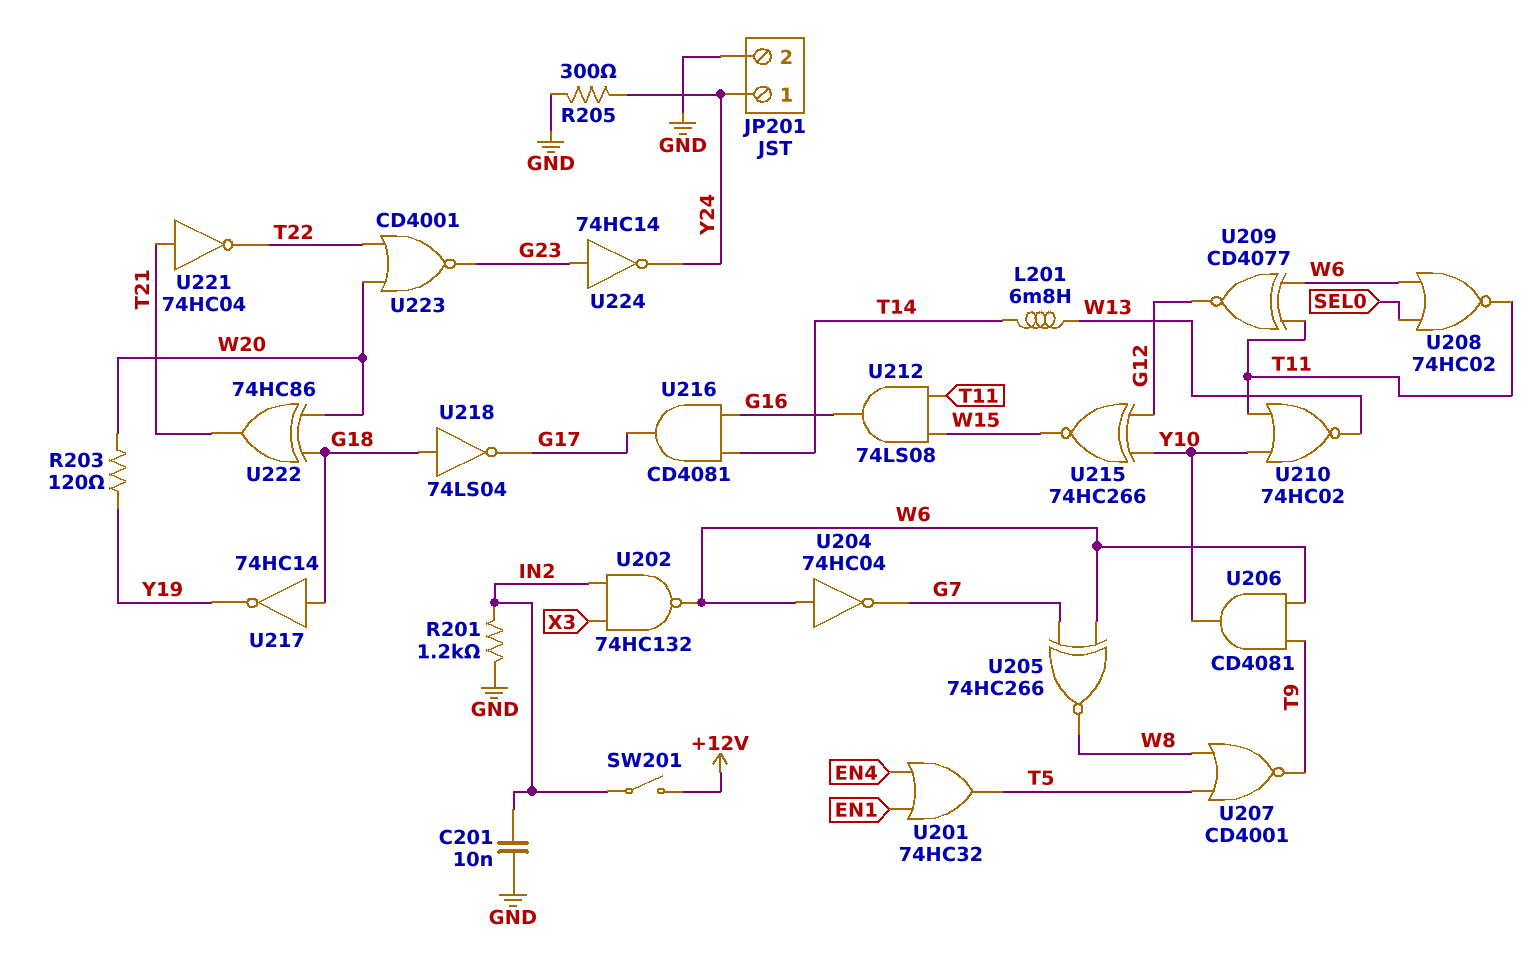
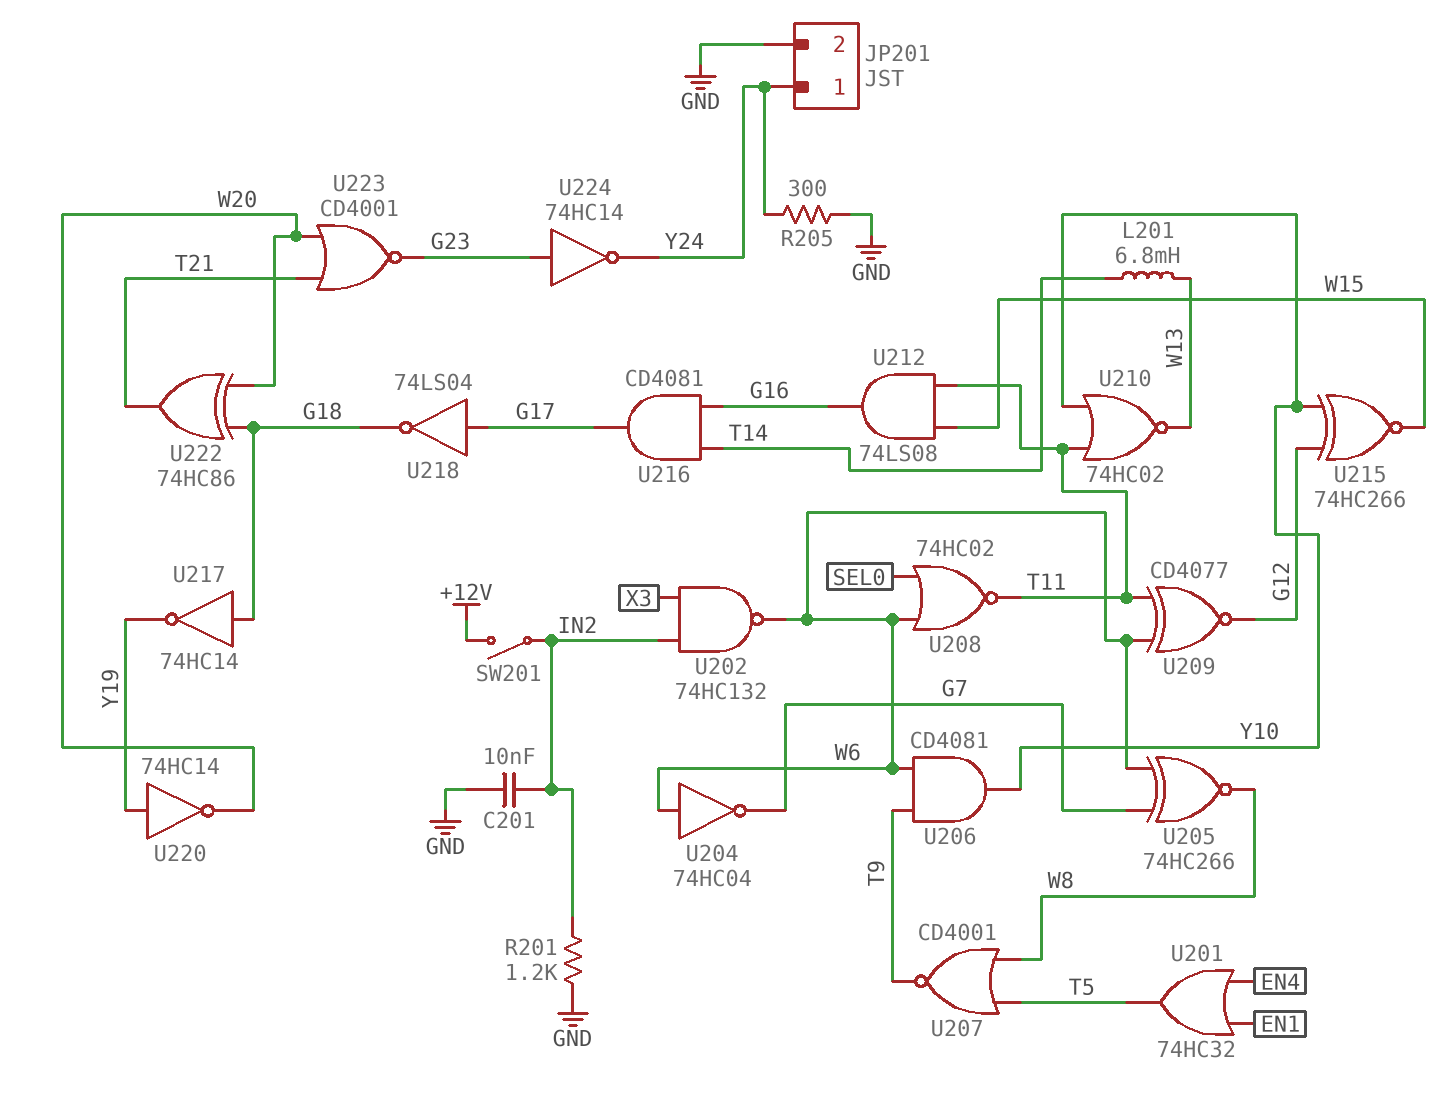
R203: 120 (W20, Y19) -> none
U218: NOT 74LS04 (in G18, out G17) -> NOT 74LS04 (in G17, out G18)
U220: none -> NOT 74HC14 (in Y19, out W20)
U221: NOT 74HC04 (in T21, out T22) -> none
U223: NOR CD4001 (in T22, in W20, out G23) -> NOR CD4001 (in T21, in W20, out G23)

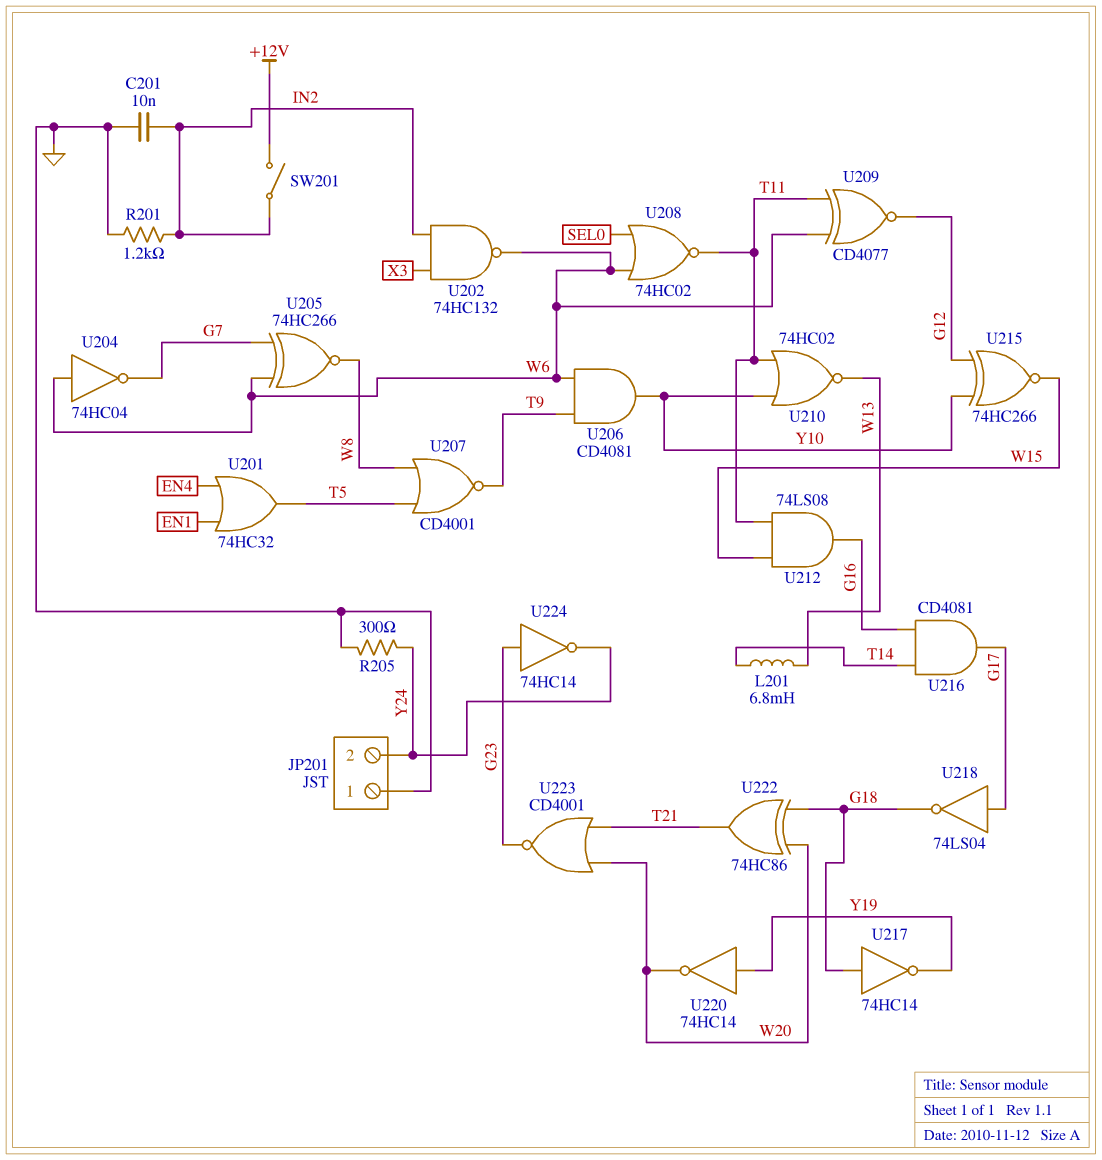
JP201 pin 1: Y24 -> GND
JP201 pin 2: GND -> Y24

